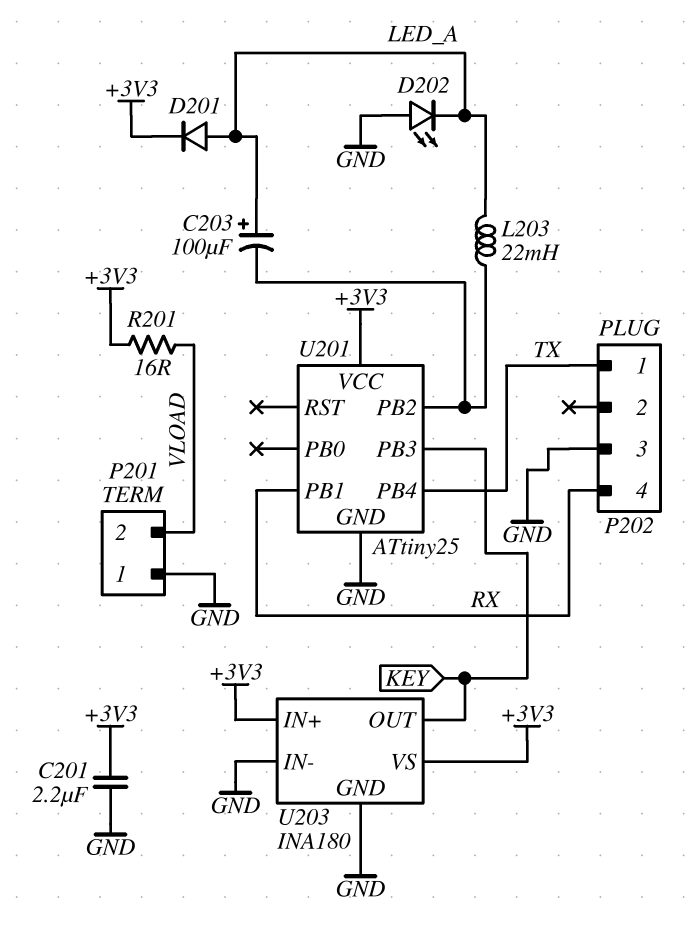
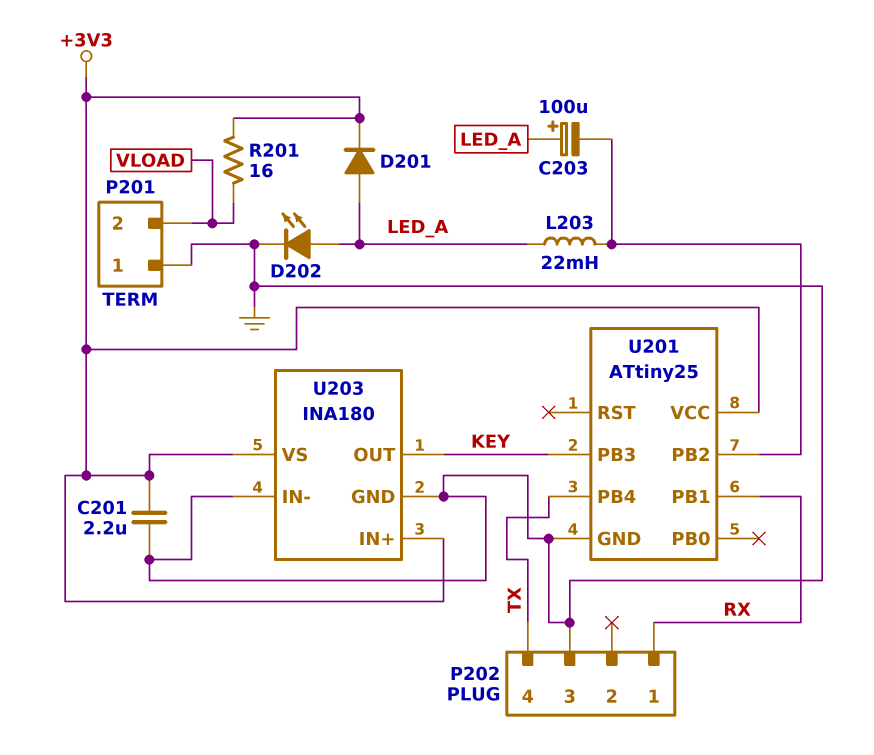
D202: LED (A GND, K LED_A) -> LED (A LED_A, K GND)
P202 pin 1: TX -> RX
P202 pin 4: RX -> TX

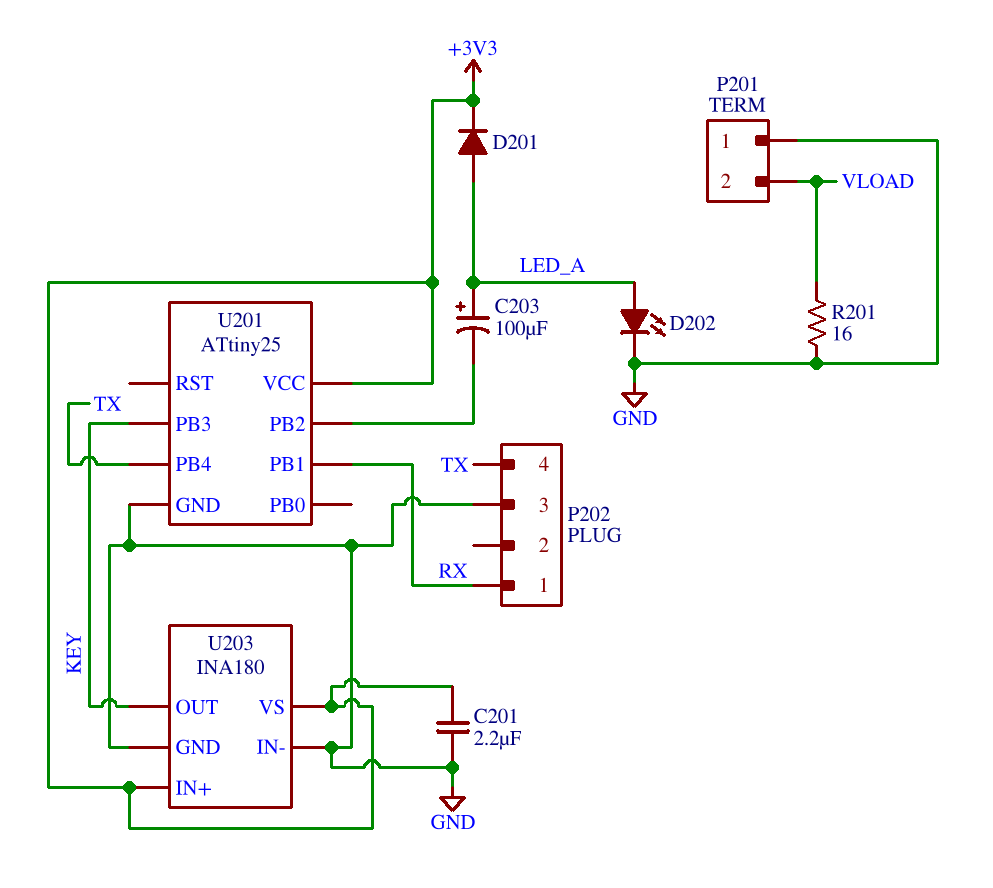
L203: 22mH (LED_A, U201/PB2) -> none
R201: 16 (+3V3, VLOAD) -> 16 (GND, VLOAD)

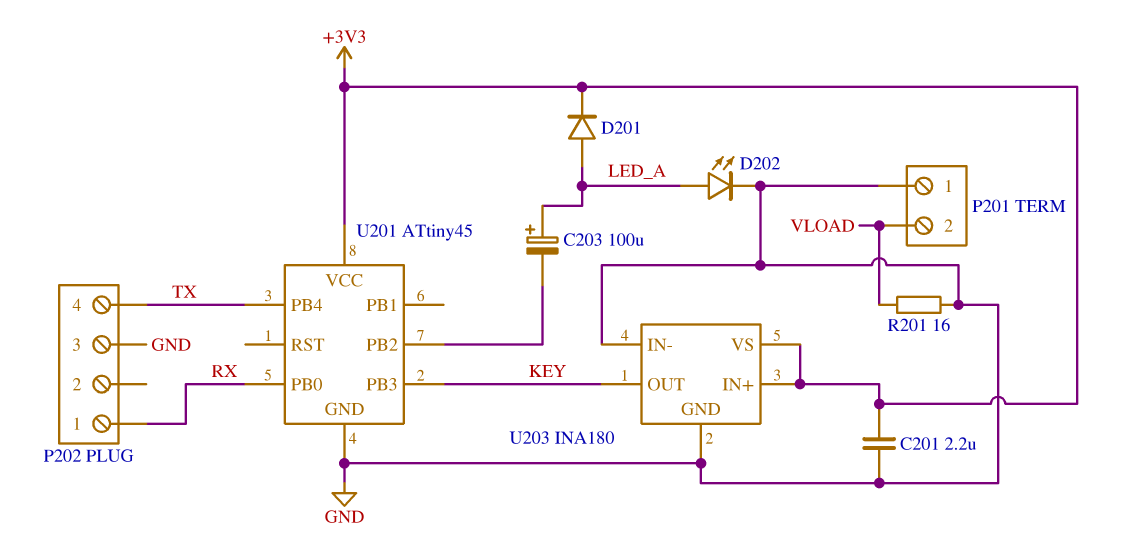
U201: ATtiny25 -> ATtiny45
U201 pin PB0: none -> RX
U201 pin PB1: RX -> none

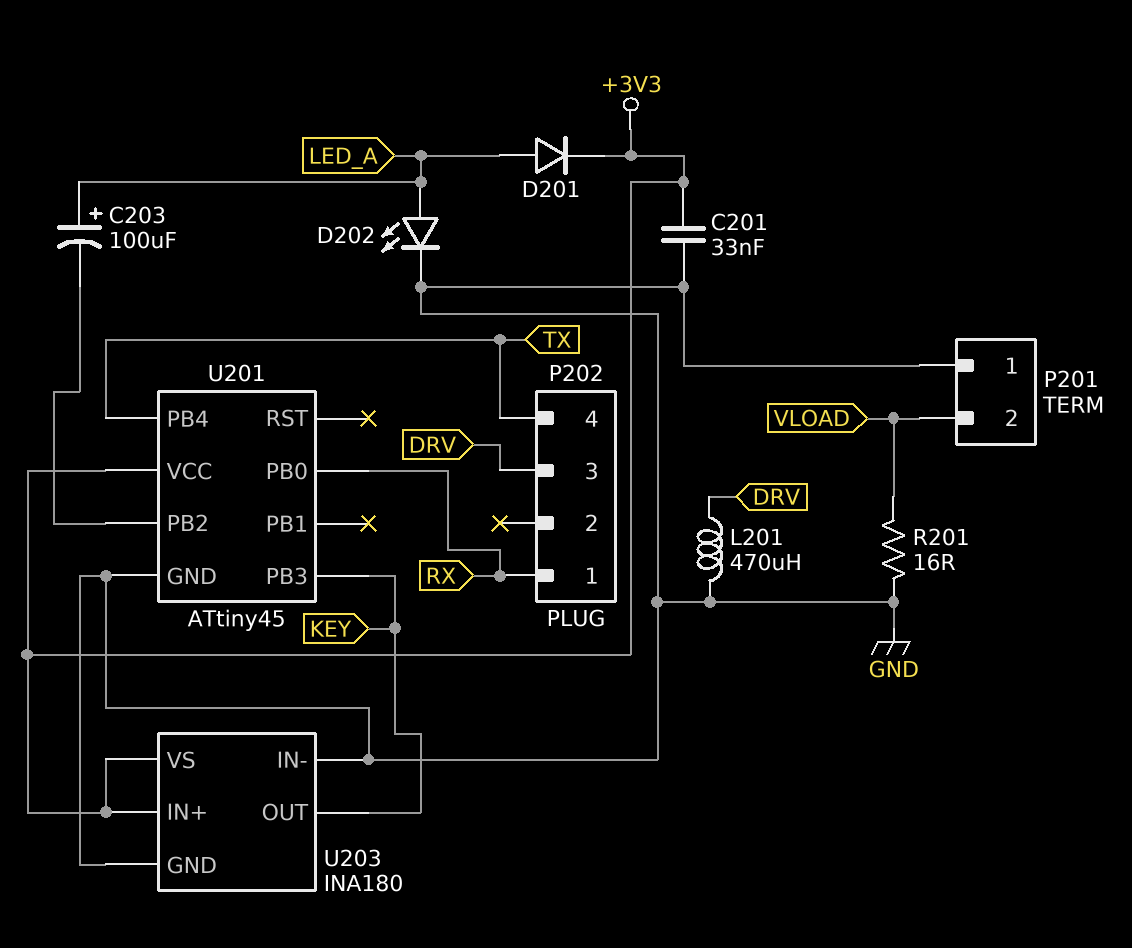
C201: 2.2uF (+3V3, GND) -> 33nF (+3V3, GND)
L201: none -> 470uH (DRV, GND)
P202 pin 3: GND -> DRV

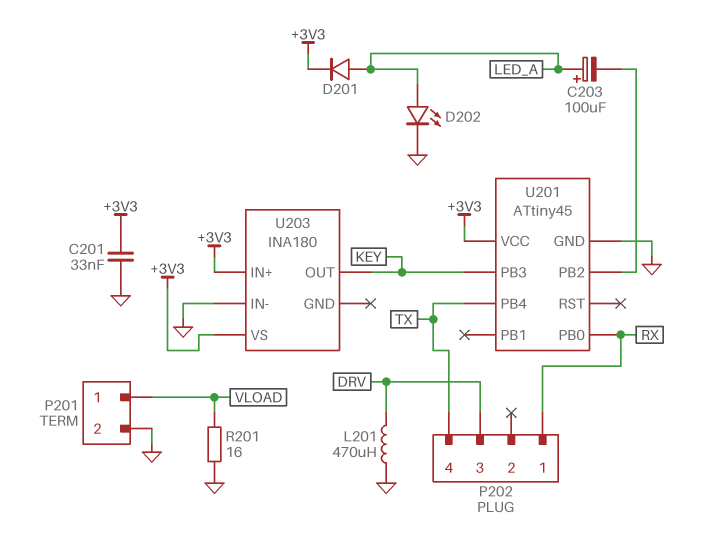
P201 pin 1: GND -> VLOAD
P201 pin 2: VLOAD -> GND
U203 pin GND: GND -> none

